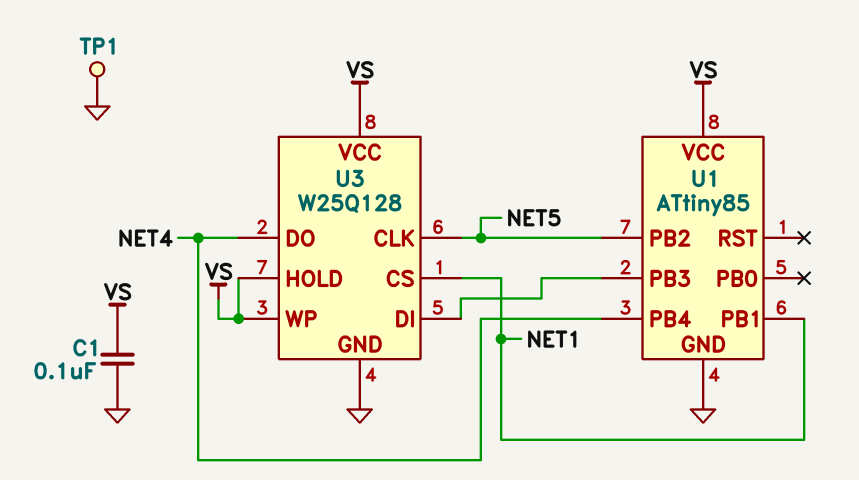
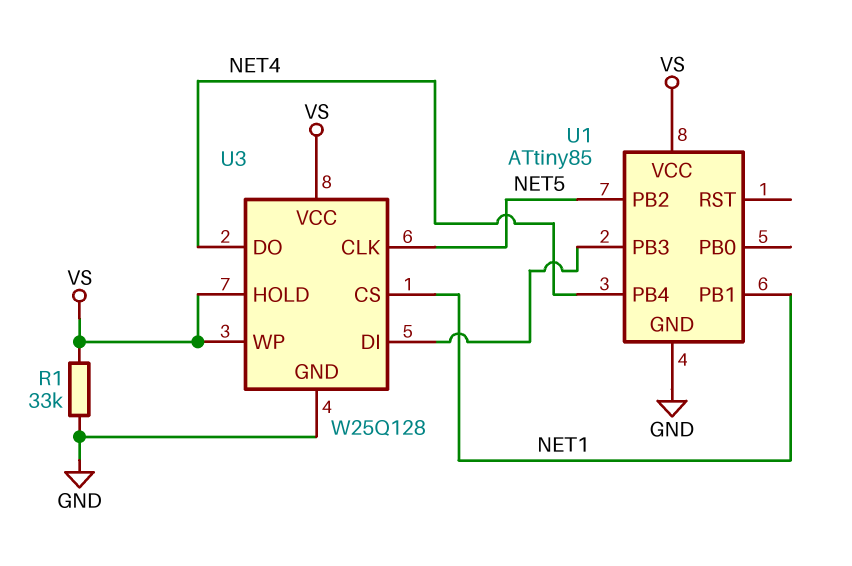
C1: 100nF (GND, VS) -> none
R1: none -> 33k (GND, VS)
TP1: test point (GND) -> none

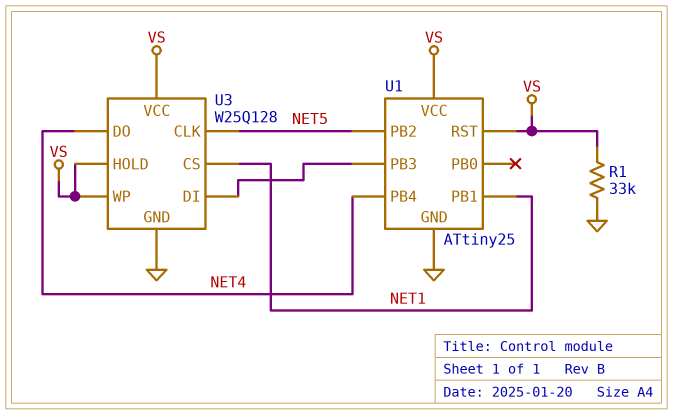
U1: ATtiny85 -> ATtiny25
U1 pin RST: none -> VS

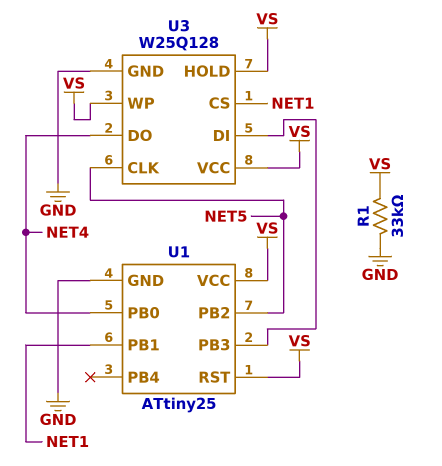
U1 pin PB0: none -> NET4
U1 pin PB4: NET4 -> none

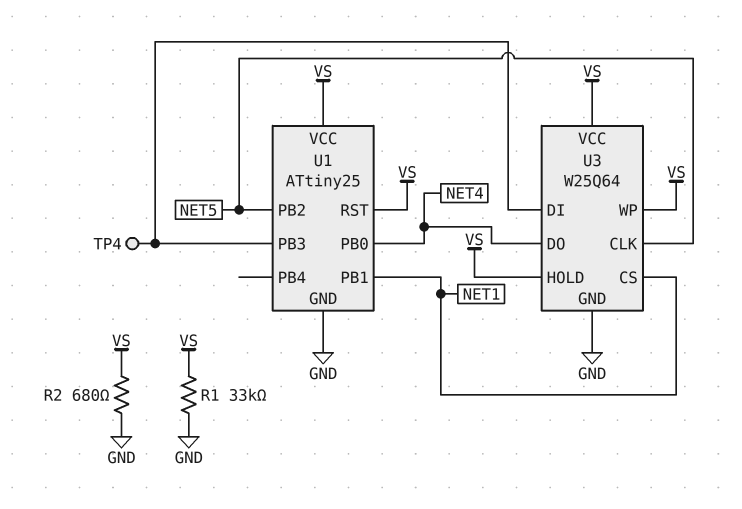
R2: none -> 680 (GND, VS)
TP4: none -> test point (U1/PB3)
U3: W25Q128 -> W25Q64

